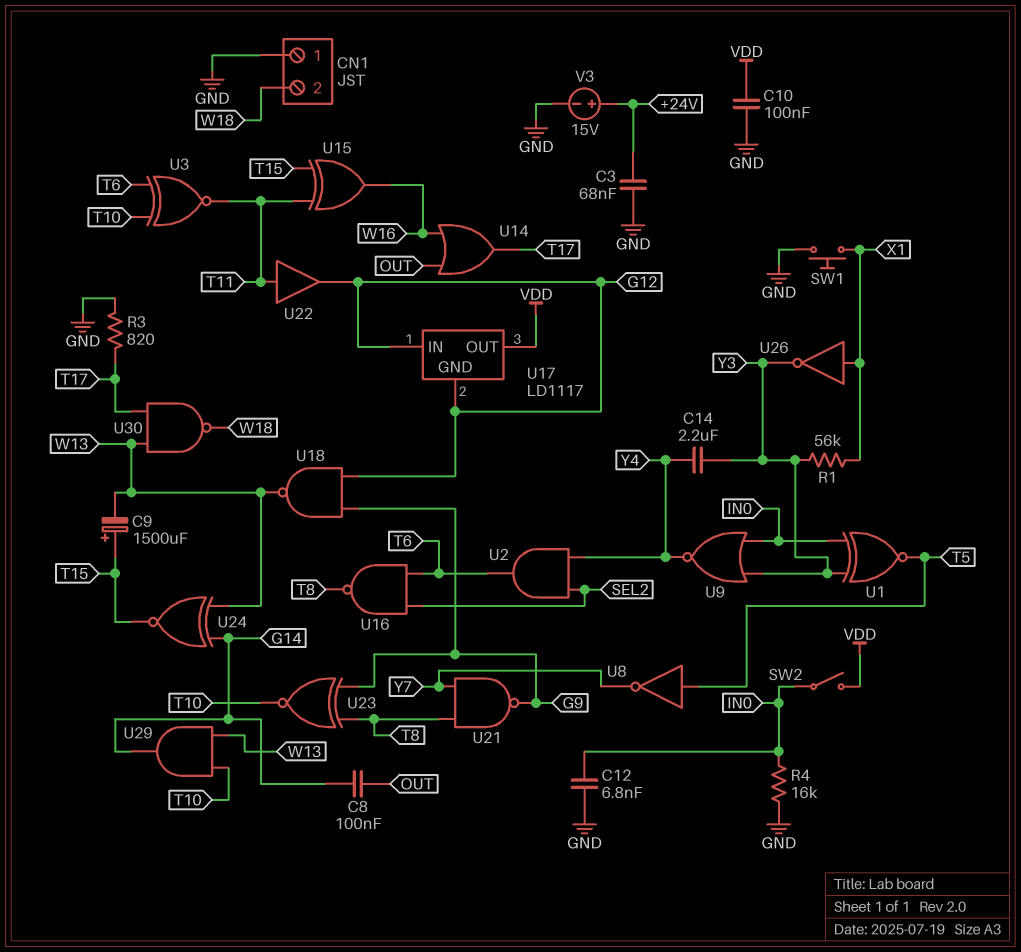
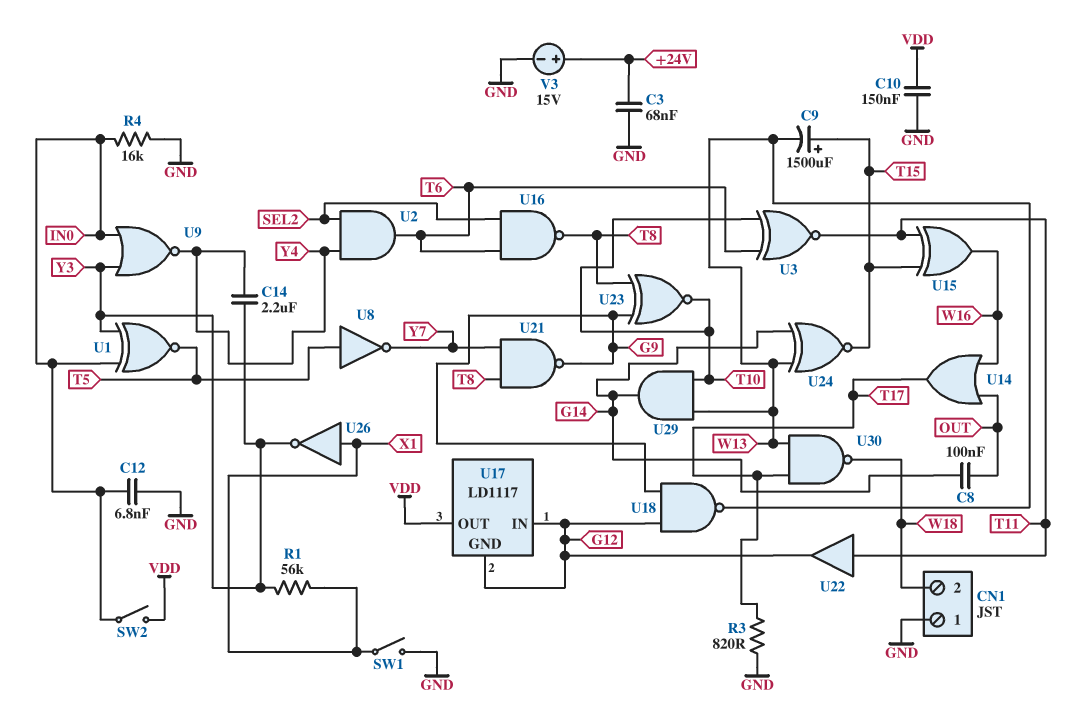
C10: 100nF (GND, VDD) -> 150nF (GND, VDD)
SW1: button (GND, X1) -> switch (GND, X1)

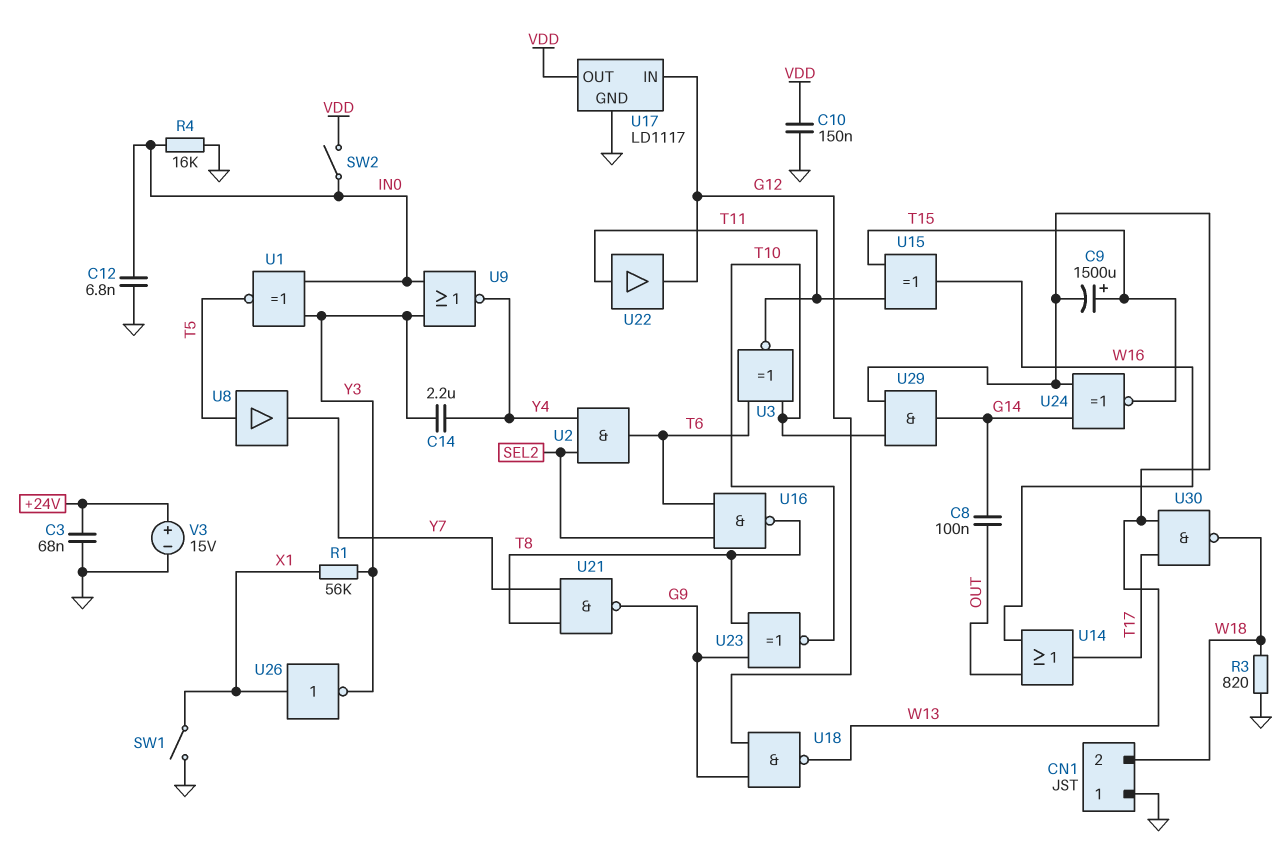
R3: 820 (GND, T17) -> 820 (GND, W18)
U8: NOT (in T5, out Y7) -> buffer (in T5, out Y7)
U17 pin GND: G12 -> GND

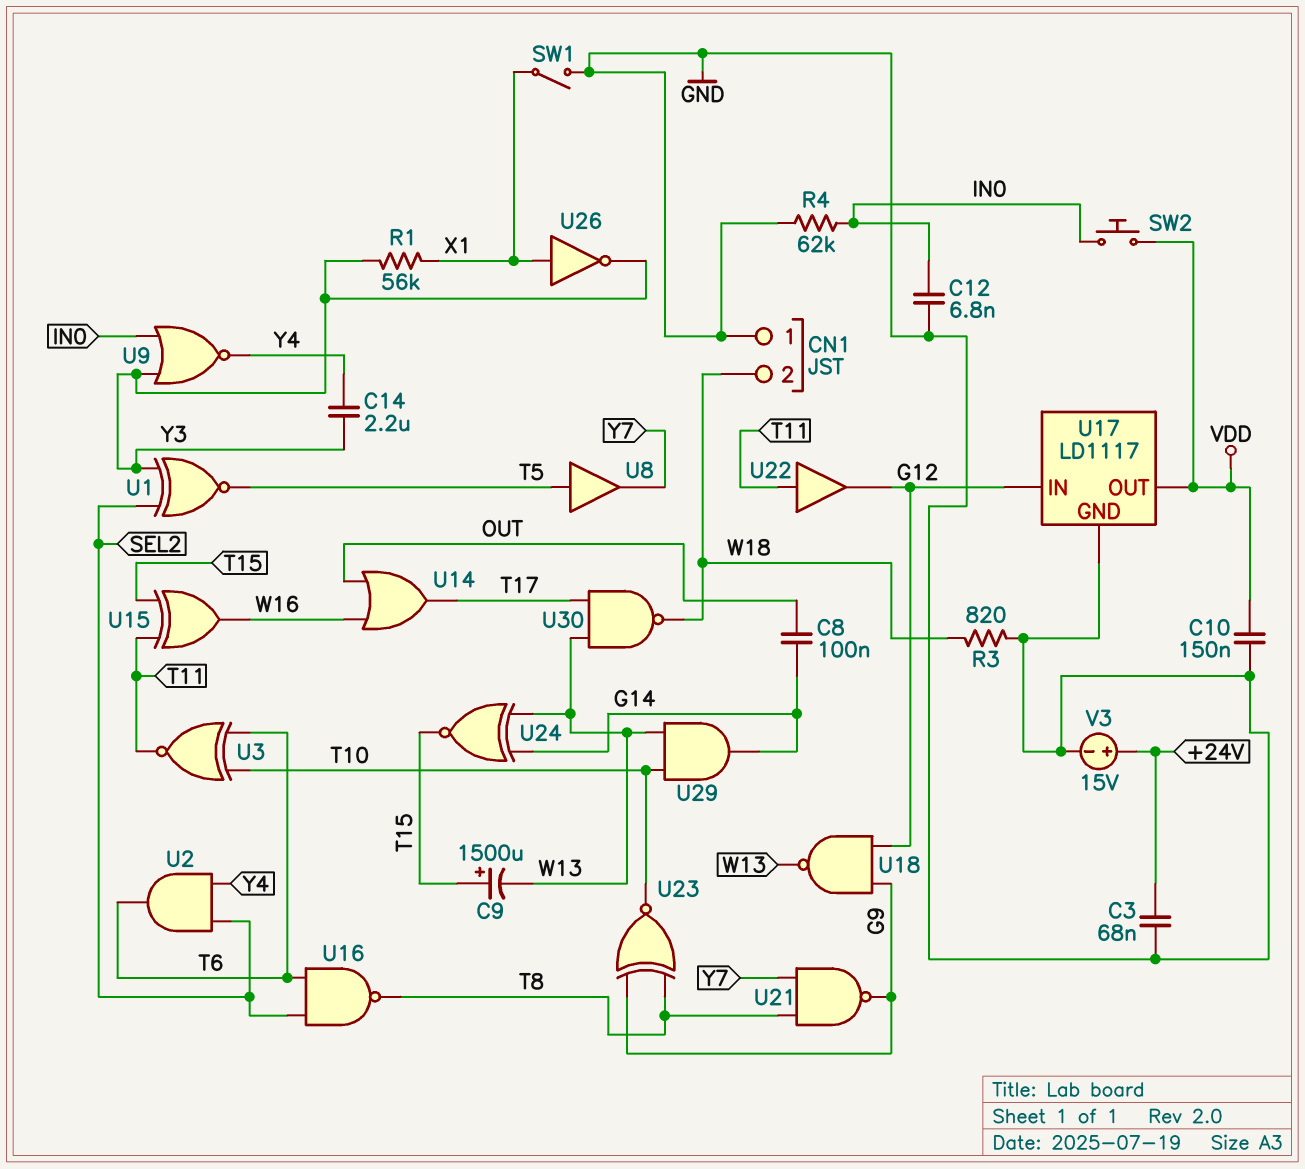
R4: 16k (GND, IN0) -> 62k (GND, IN0)
SW2: switch (IN0, VDD) -> button (IN0, VDD)
U1: XNOR (in IN0, in Y3, out T5) -> XNOR (in SEL2, in Y3, out T5)

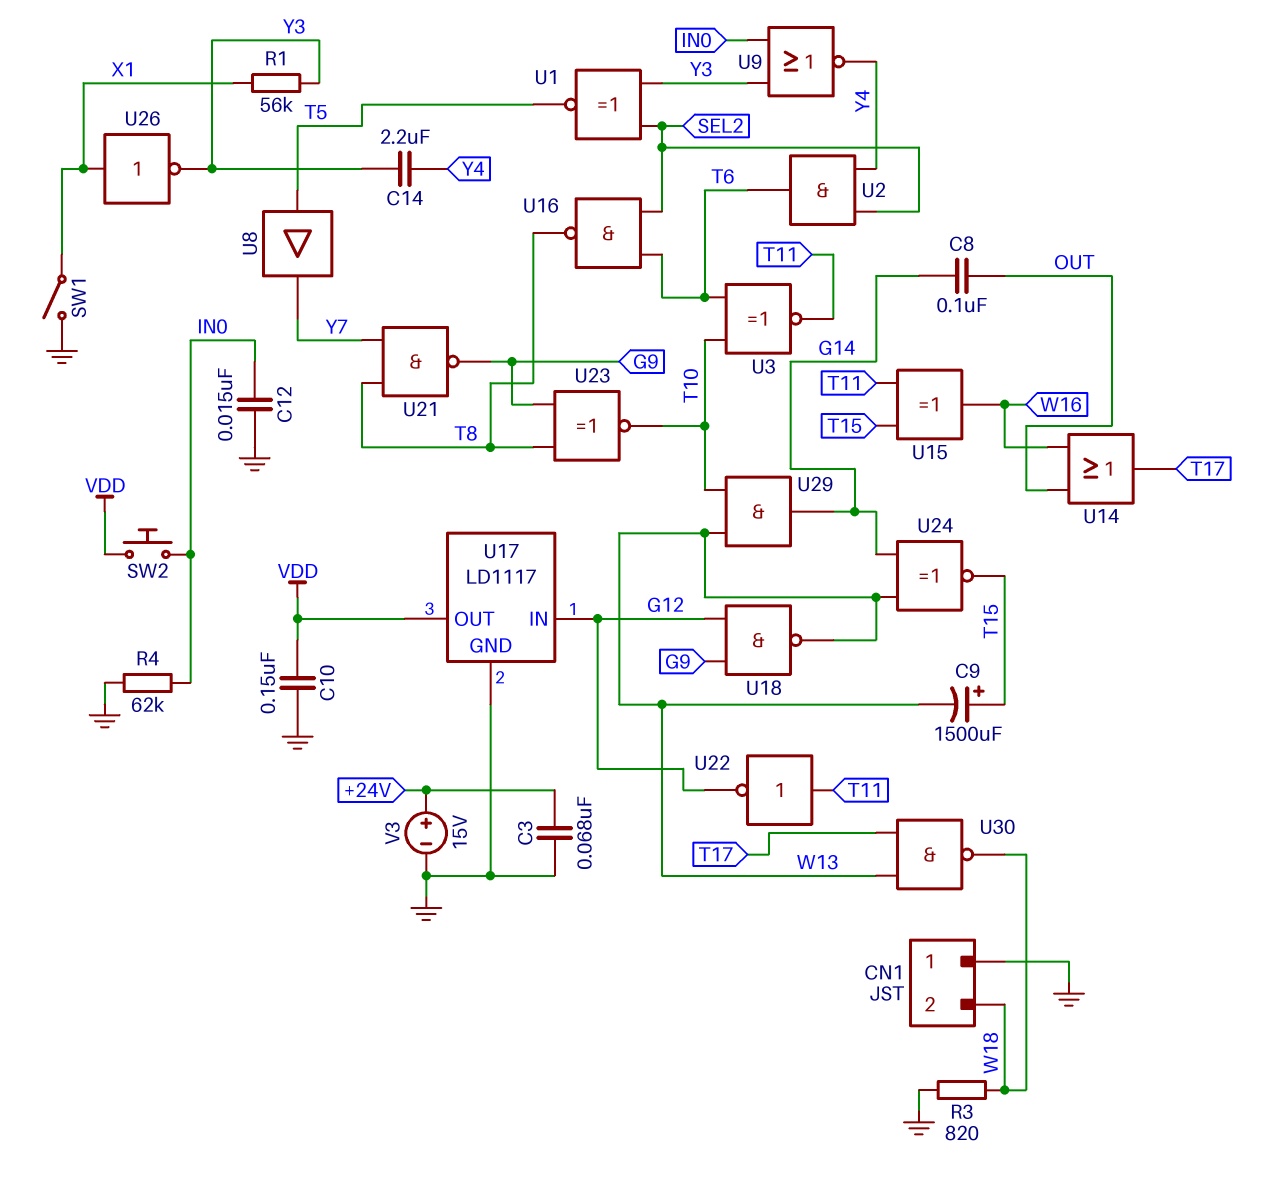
C12: 6.8nF (GND, IN0) -> 15nF (GND, IN0)
U22: buffer (in T11, out G12) -> NOT (in T11, out G12)

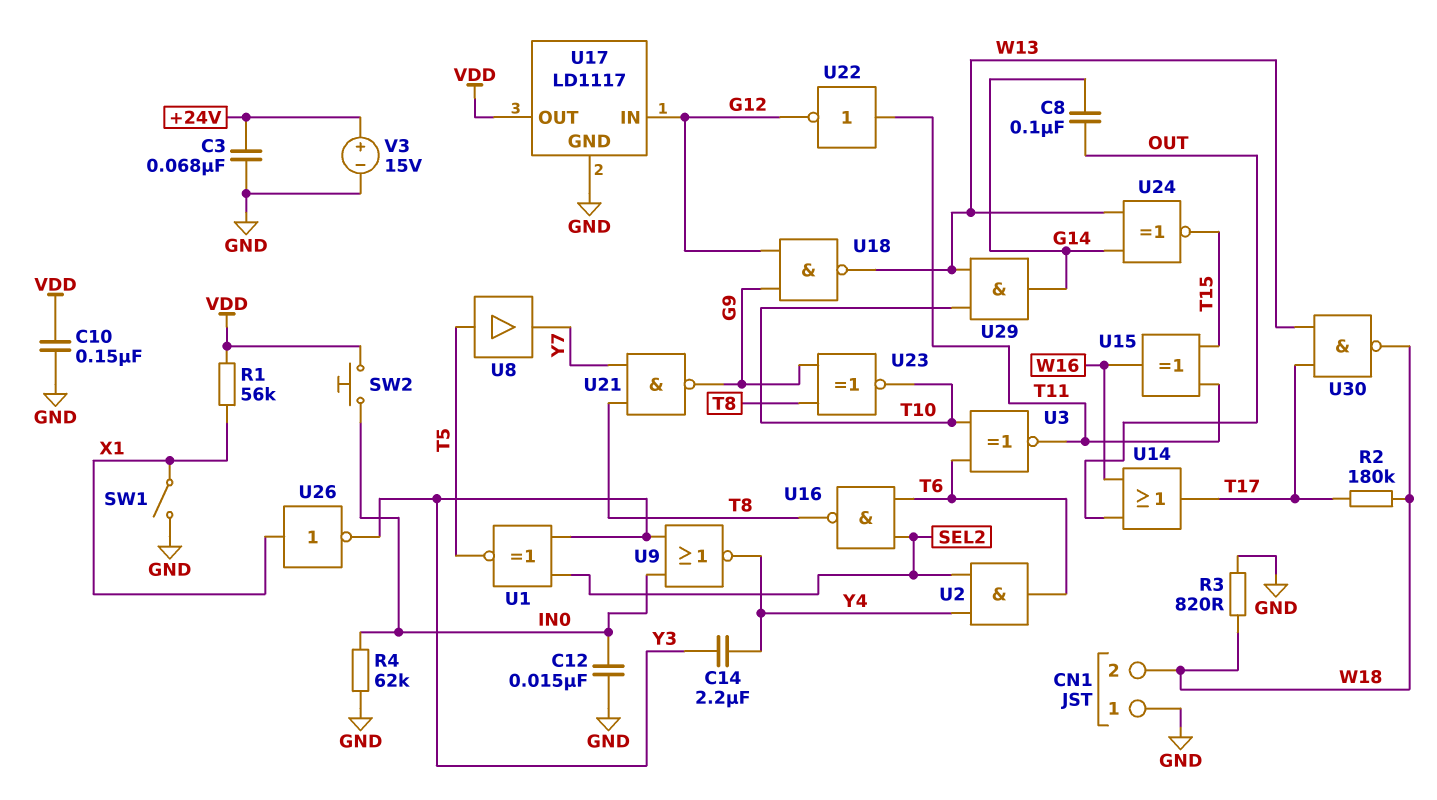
C9: 1500uF (plus T15, minus W13) -> none
R1: 56k (X1, Y3) -> 56k (VDD, X1)
R2: none -> 180k (T17, W18)

